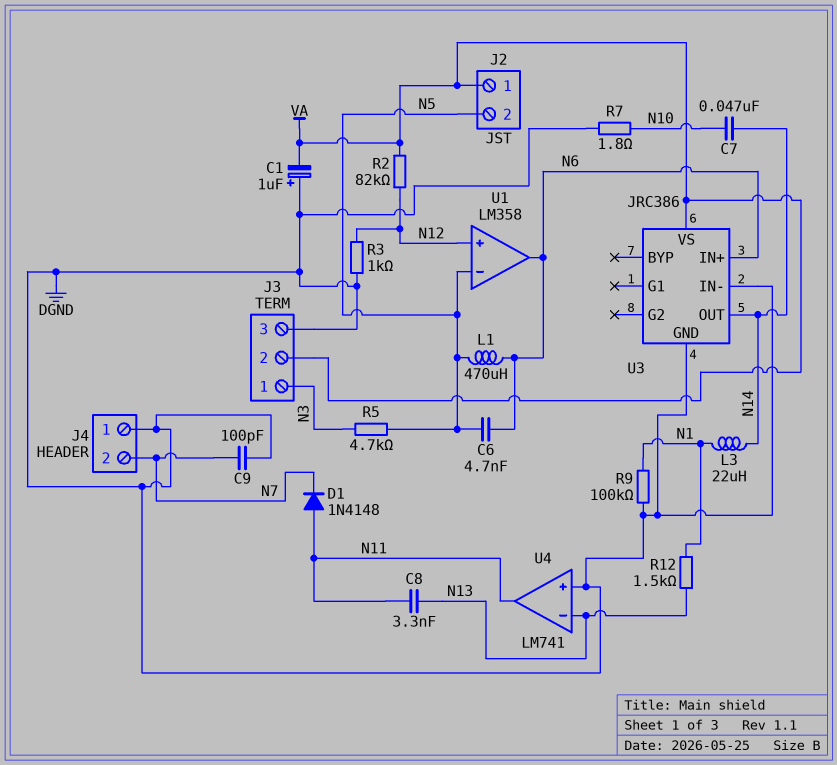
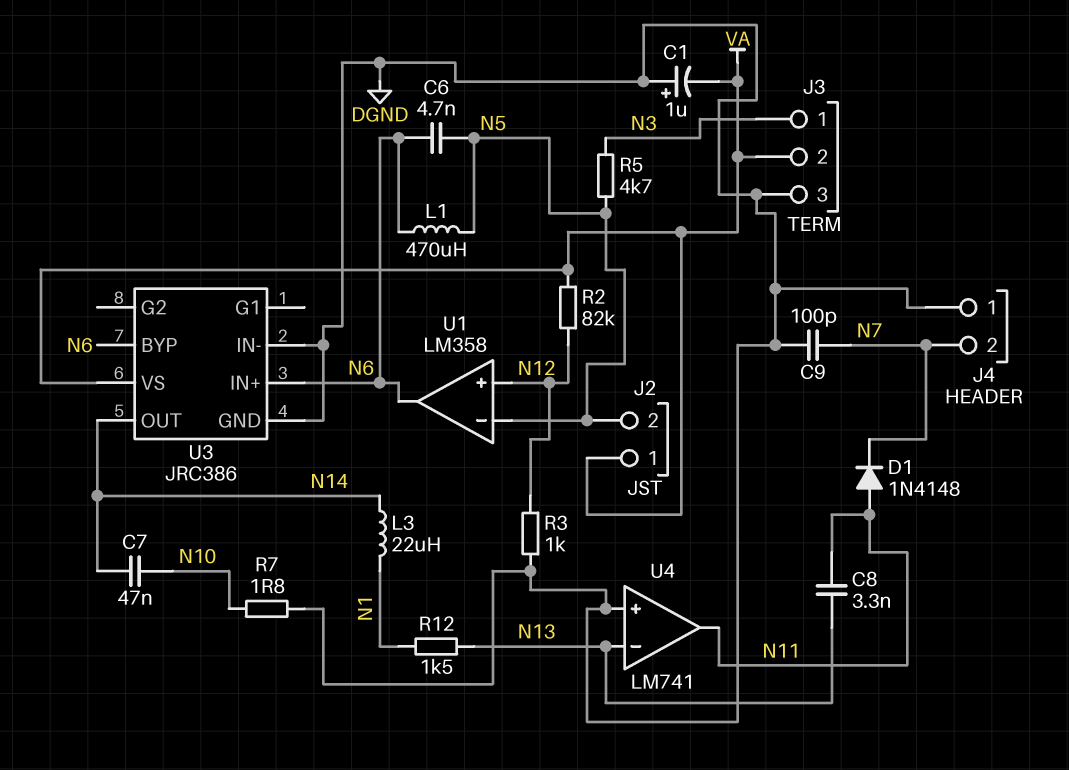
R9: 100k (DGND, N1) -> none
U3 pin BYP: none -> N6

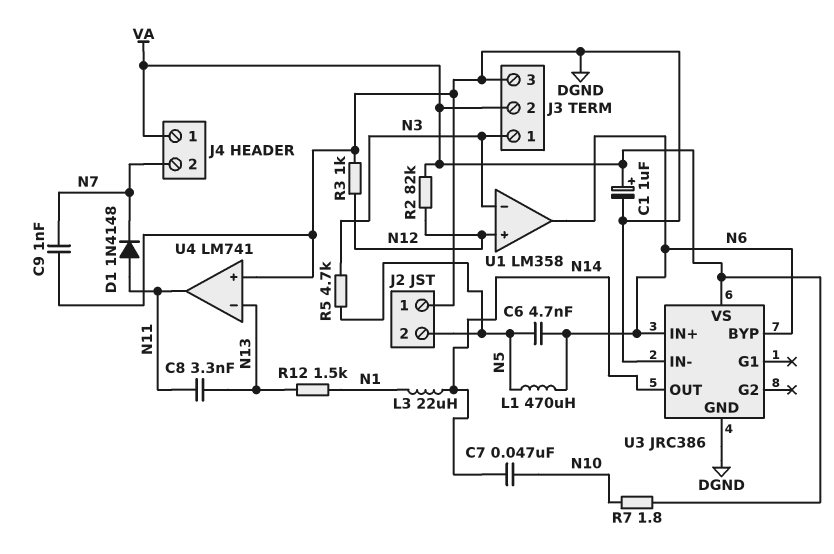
C1: 1uF (plus DGND, minus VA) -> 1uF (plus VA, minus DGND)
C9: 100pF (DGND, N7) -> 1nF (DGND, N7)
J2 pin 1: VA -> DGND
J4 pin 1: DGND -> VA
R7: 1.8 (DGND, N10) -> 1.8 (N10, VA)
U1 pin in-: N5 -> N3

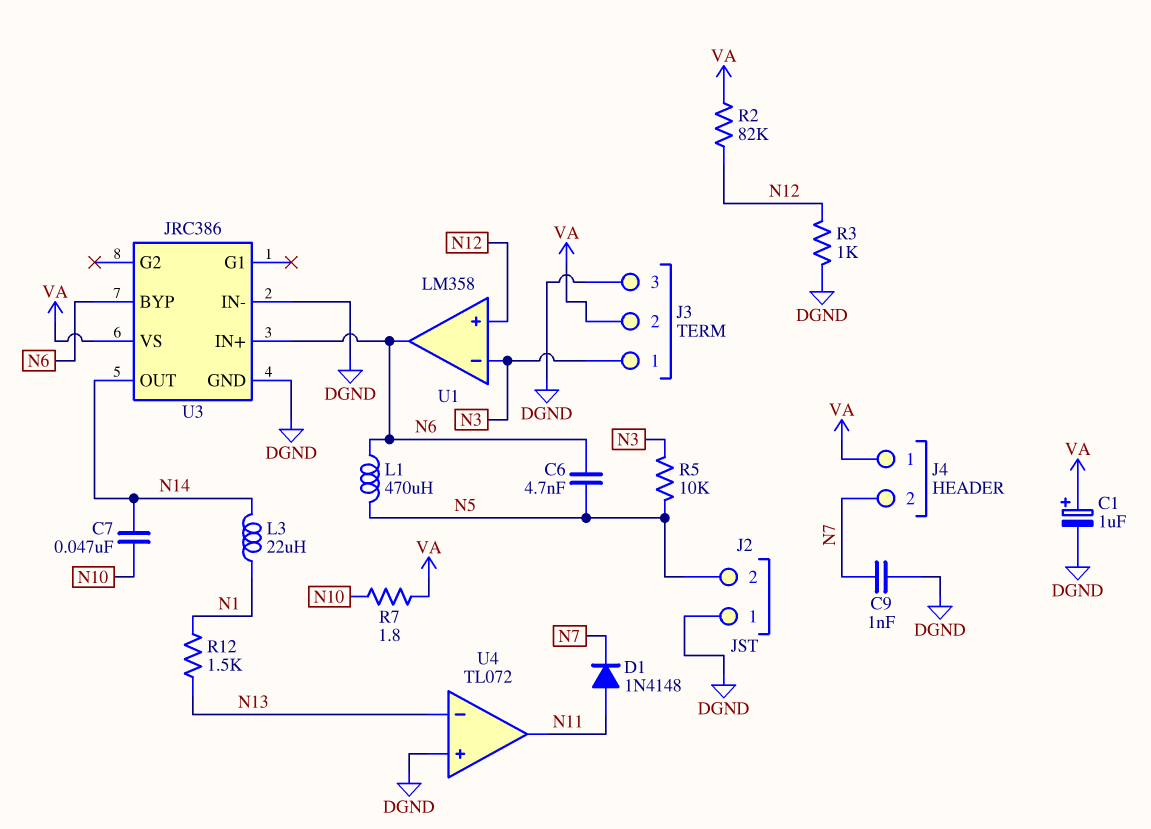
C8: 3.3nF (N11, N13) -> none
R5: 4.7k (N3, N5) -> 10k (N3, N5)
U4: LM741 -> TL072

